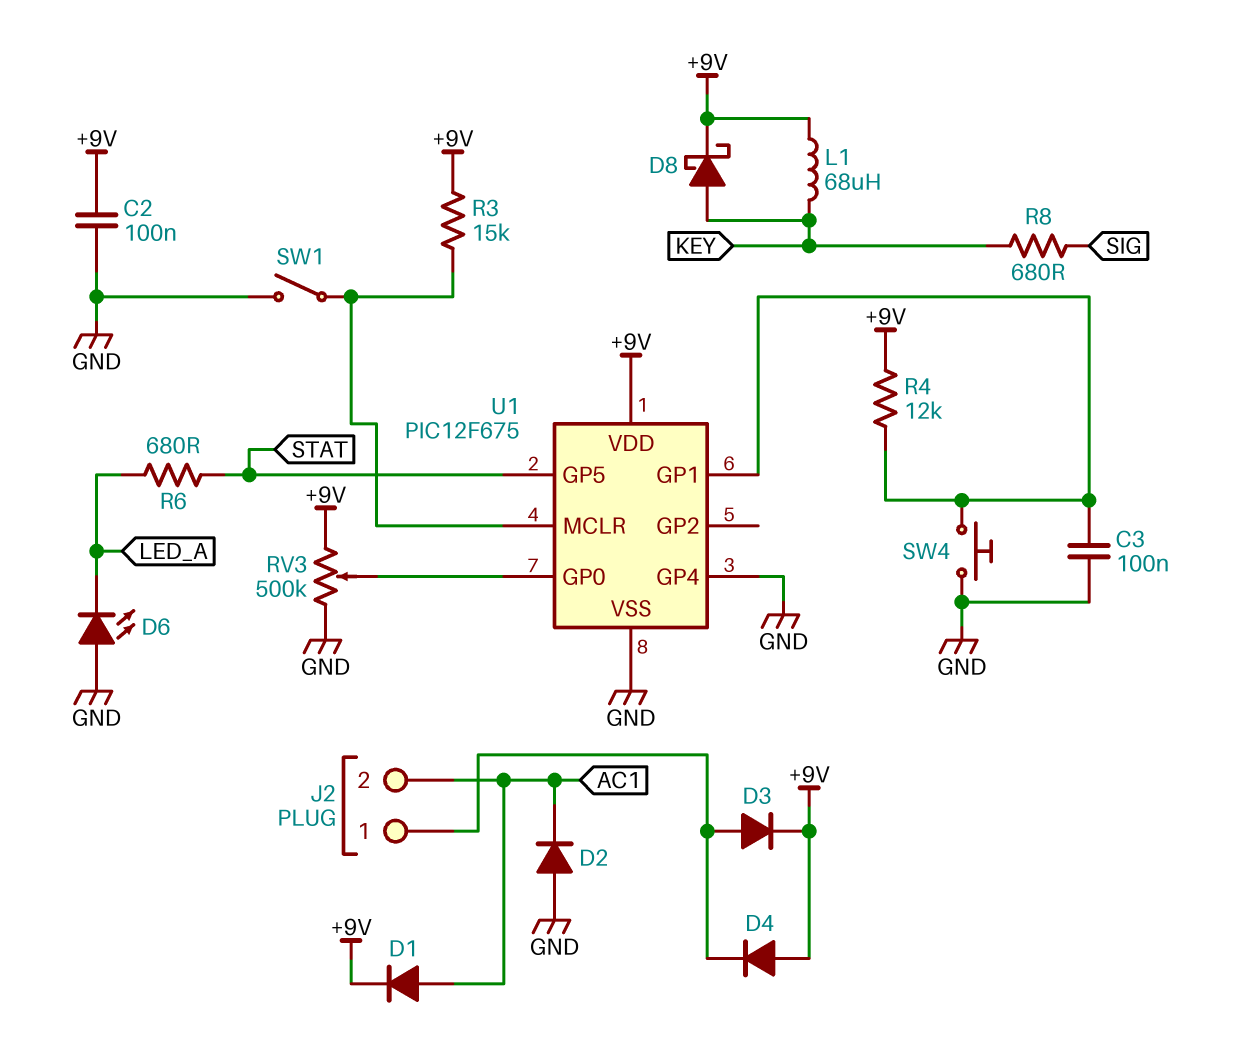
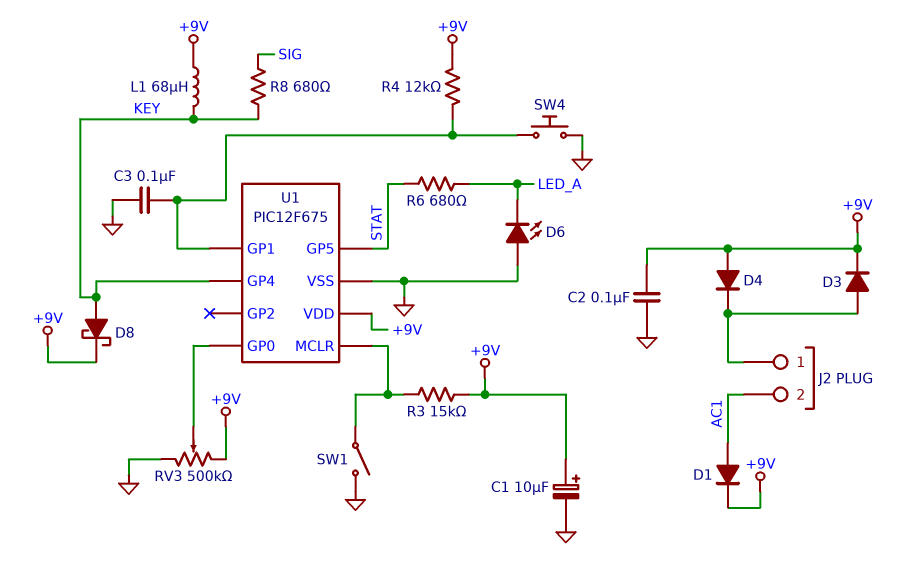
C1: none -> 10uF (plus +9V, minus GND)
D2: diode (A GND, K AC1) -> none
U1 pin GP4: GND -> KEY

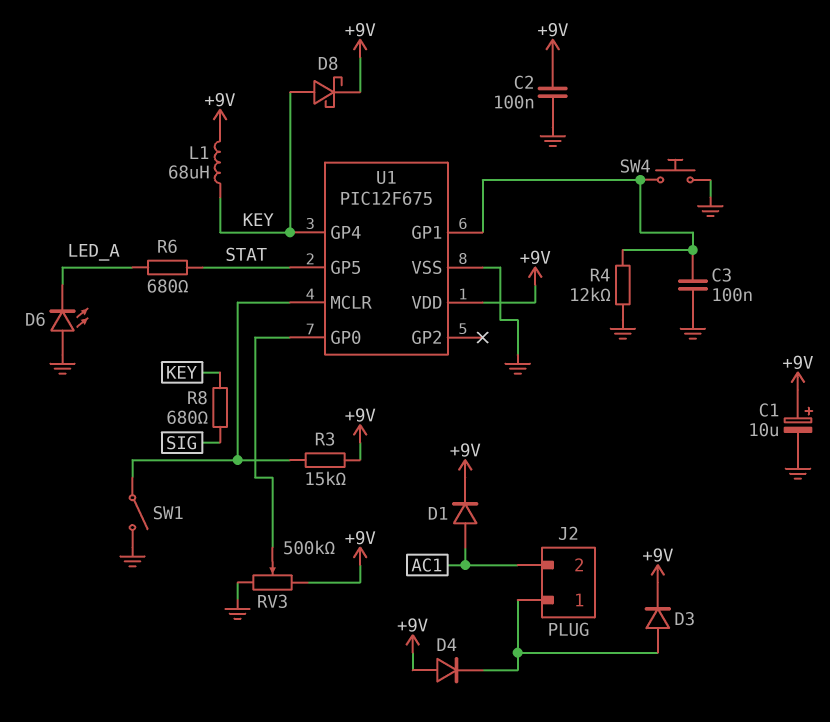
R4: 12k (+9V, U1/GP1) -> 12k (GND, U1/GP1)

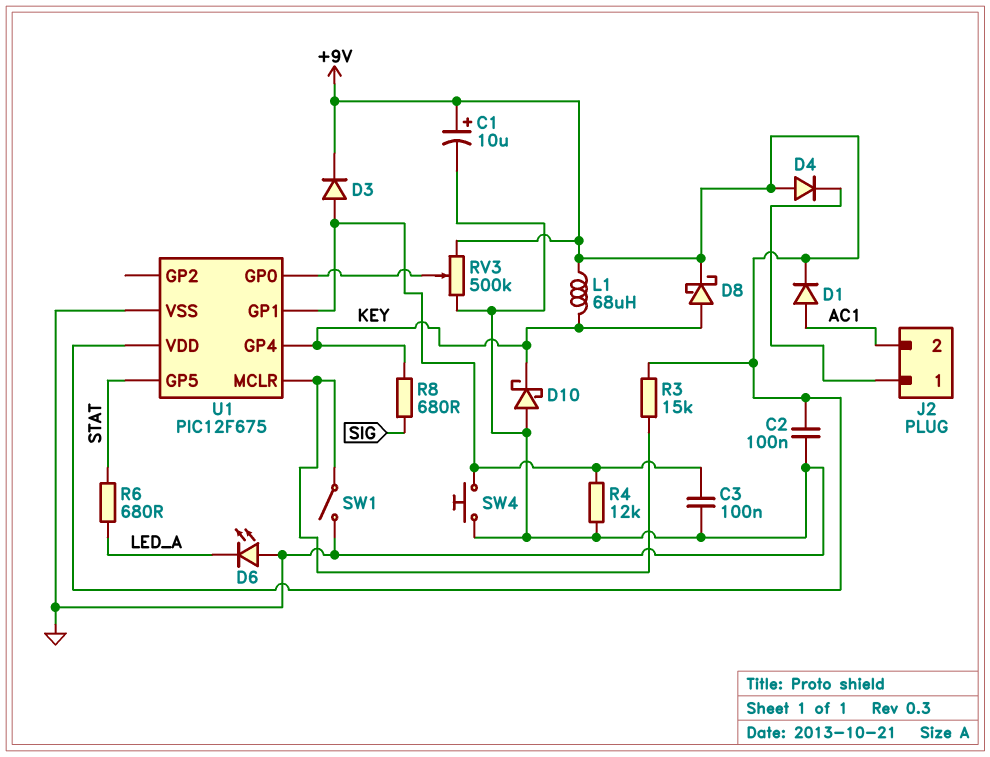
D3: diode (A J2/1, K +9V) -> diode (A U1/GP1, K +9V)
D10: none -> schottky (A GND, K KEY)

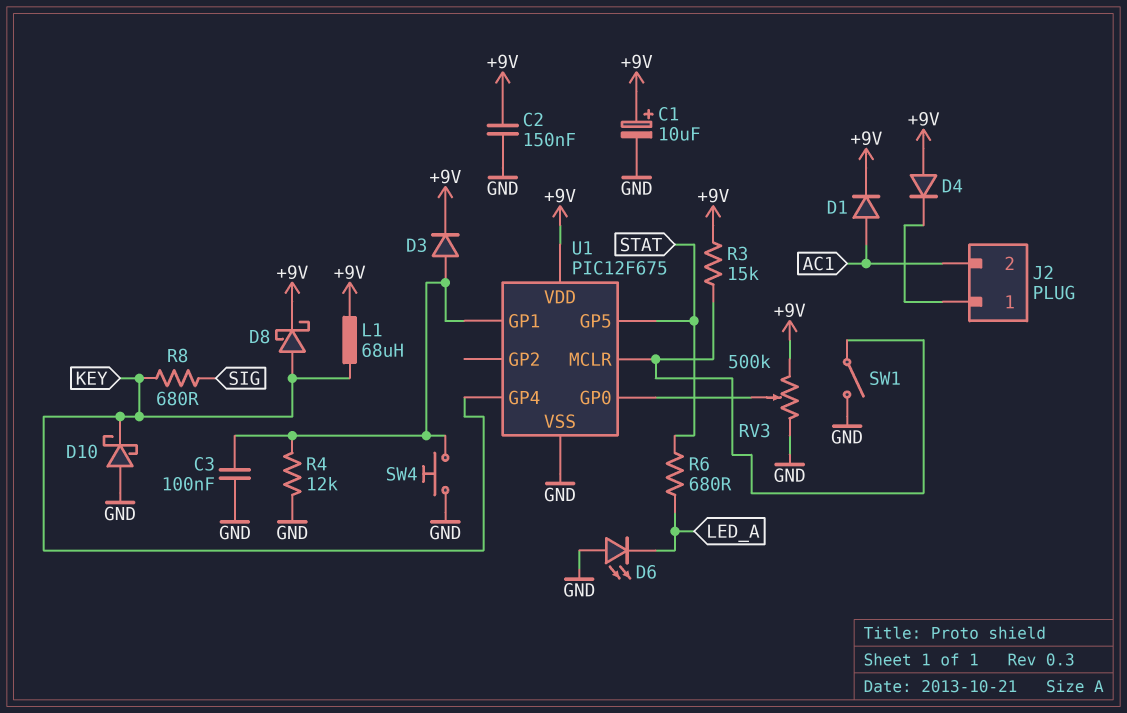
C2: 100nF (+9V, GND) -> 150nF (+9V, GND)

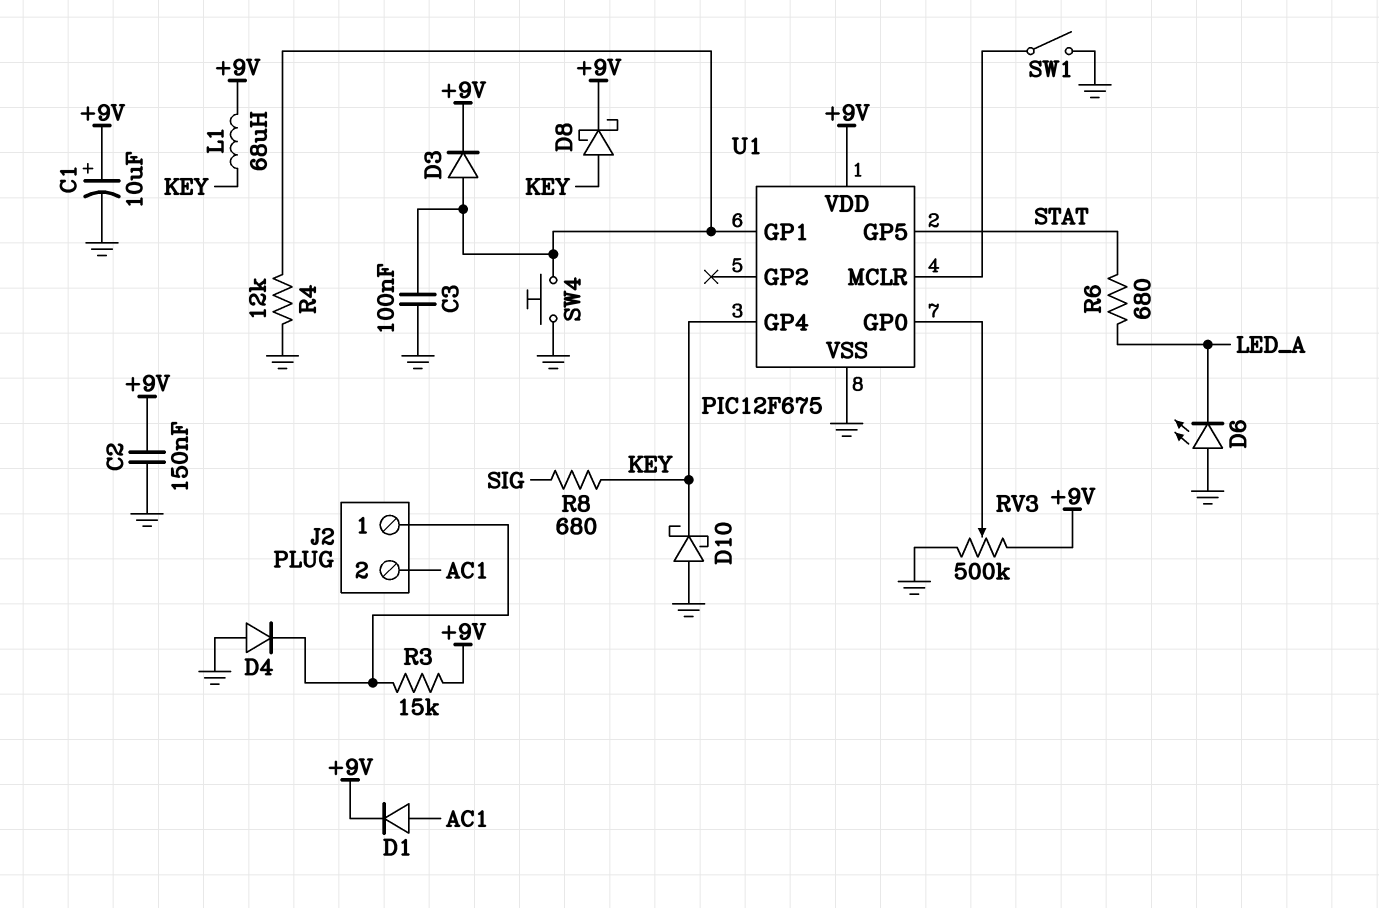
D4: diode (A +9V, K J2/1) -> diode (A GND, K J2/1)
R3: 15k (+9V, U1/MCLR) -> 15k (+9V, J2/1)

